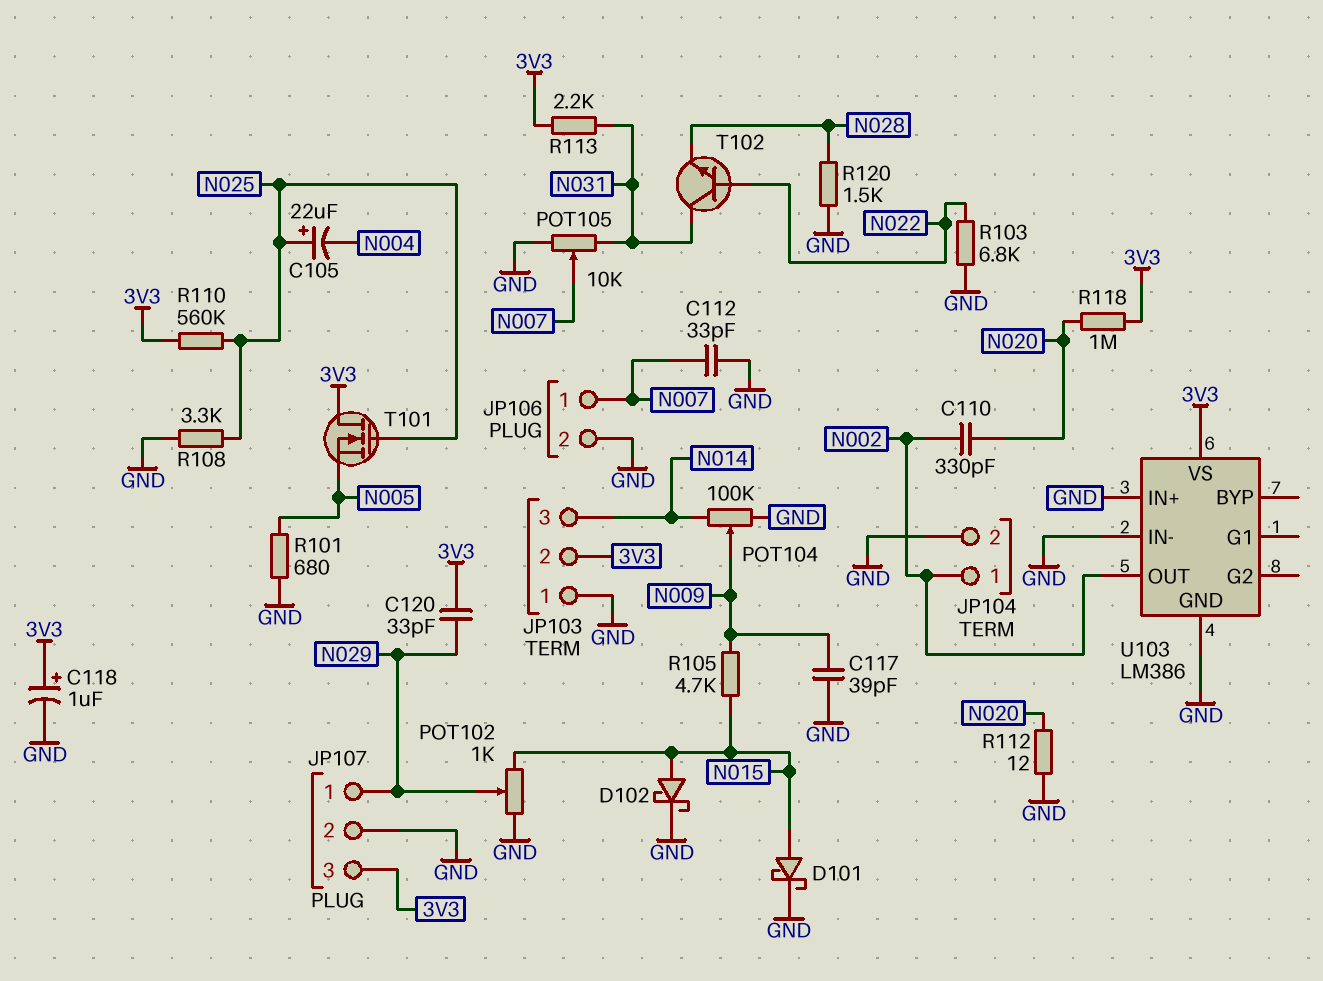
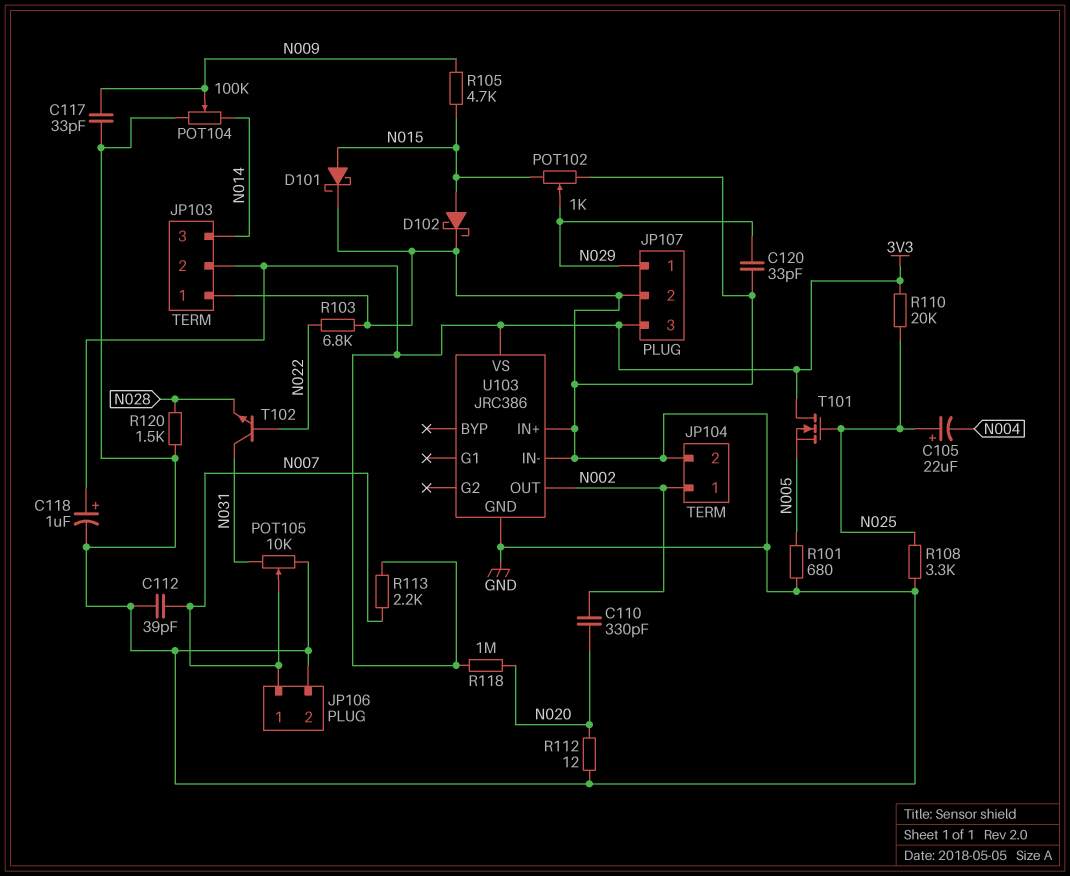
C112: 33pF (GND, N007) -> 39pF (GND, N007)
C117: 39pF (GND, N009) -> 33pF (GND, N009)
C120: 33pF (3V3, N029) -> 33pF (GND, N029)
R110: 560k (3V3, N025) -> 20k (3V3, N025)
R113: 2.2k (3V3, N031) -> 2.2k (3V3, N007)
U103: LM386 -> JRC386

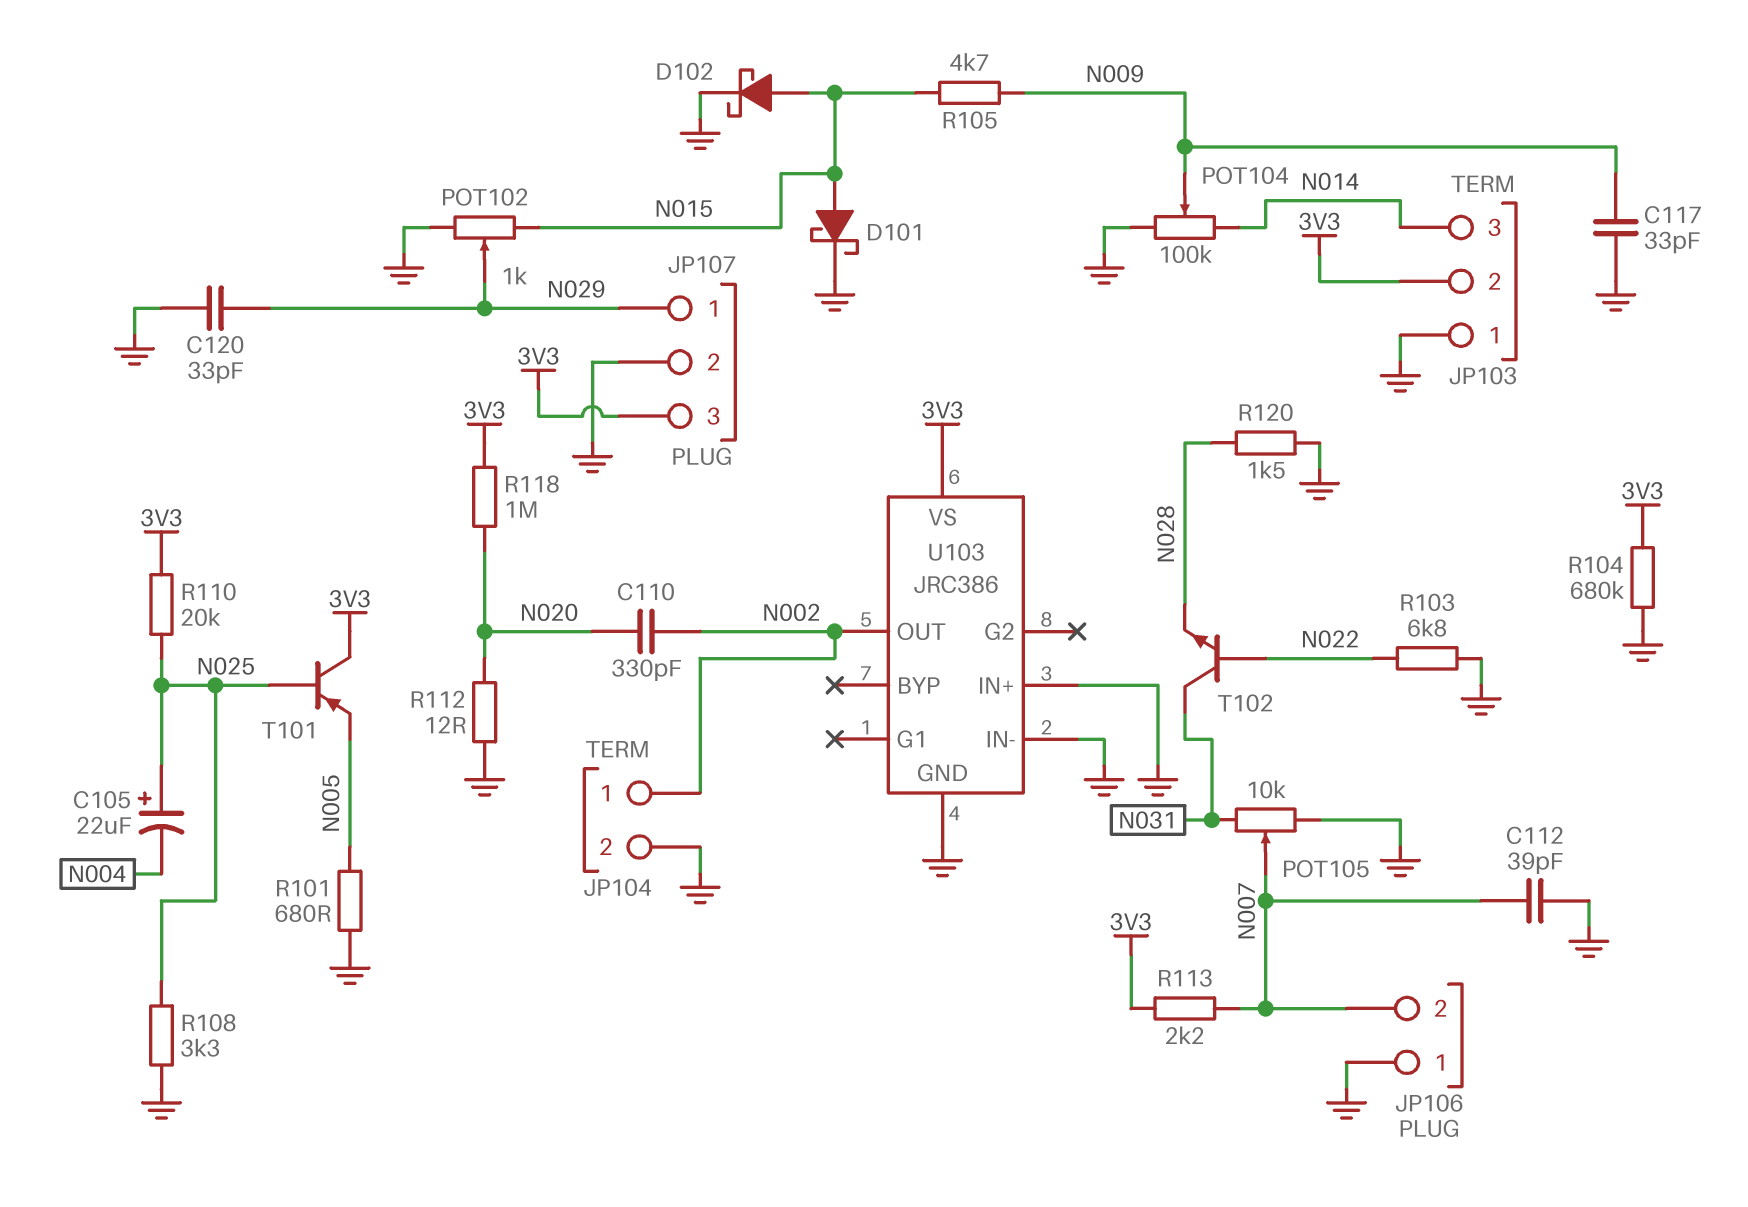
C118: 1uF (plus 3V3, minus GND) -> none
JP106 pin 1: N007 -> GND
JP106 pin 2: GND -> N007
R104: none -> 680k (3V3, GND)
T101: NMOS (G N025, D 3V3, S N005) -> PNP (B N025, C 3V3, E N005)

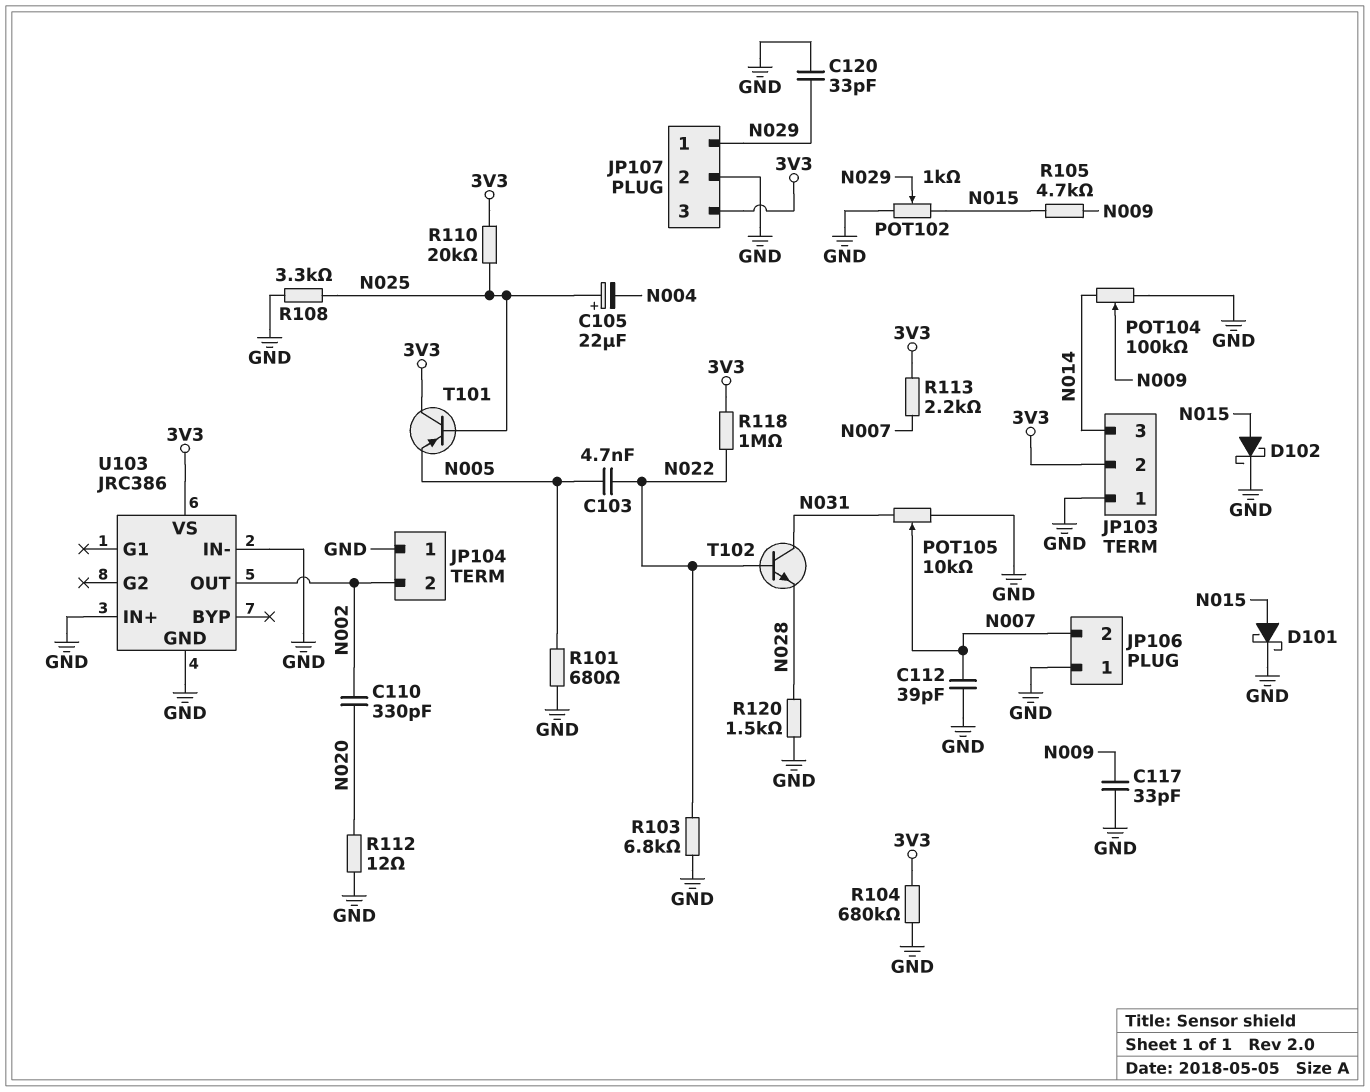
C103: none -> 4.7nF (N005, N022)
JP104 pin 1: N002 -> GND
JP104 pin 2: GND -> N002
R118: 1M (3V3, N020) -> 1M (3V3, N022)

